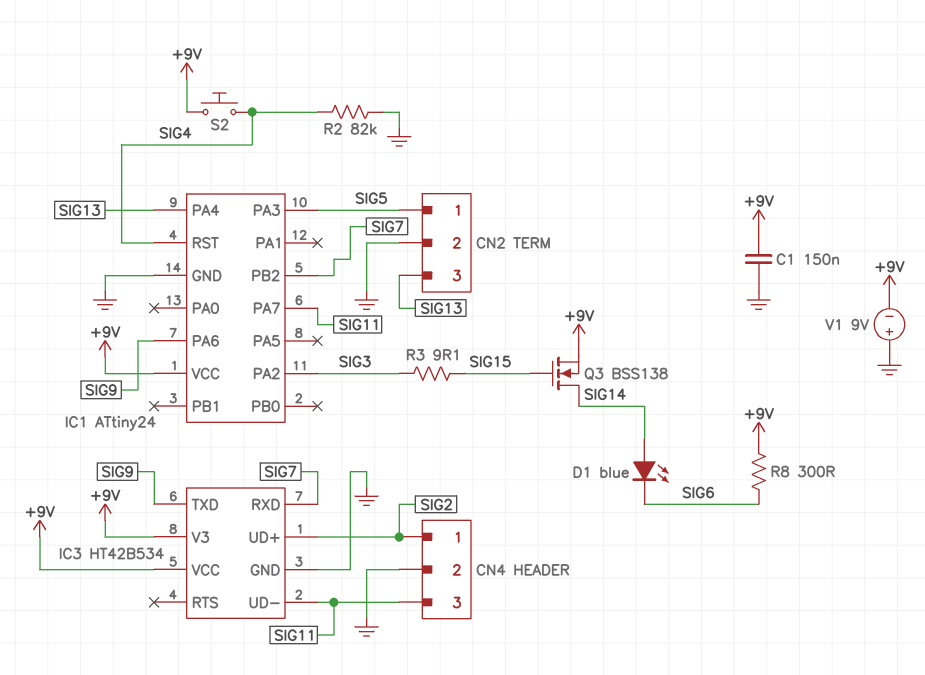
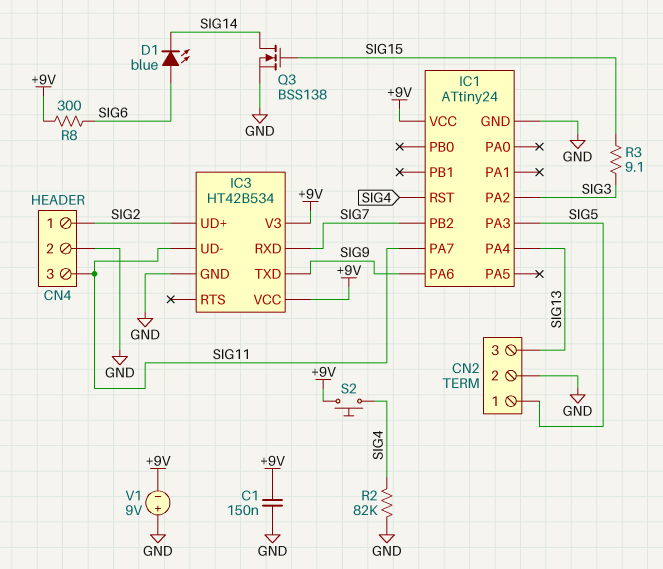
D1: LED blue (A SIG14, K SIG6) -> LED blue (A SIG6, K SIG14)
Q3: NMOS BSS138 (G SIG15, D SIG14, S +9V) -> NMOS BSS138 (G SIG15, D SIG14, S GND)

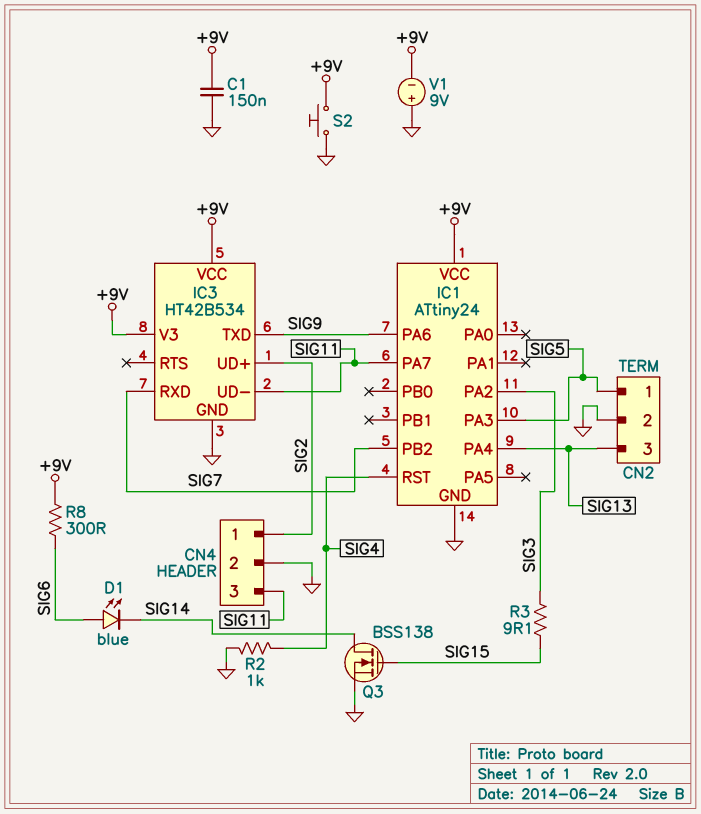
R2: 82k (GND, SIG4) -> 1k (GND, SIG4)
S2: button (+9V, SIG4) -> button (+9V, GND)

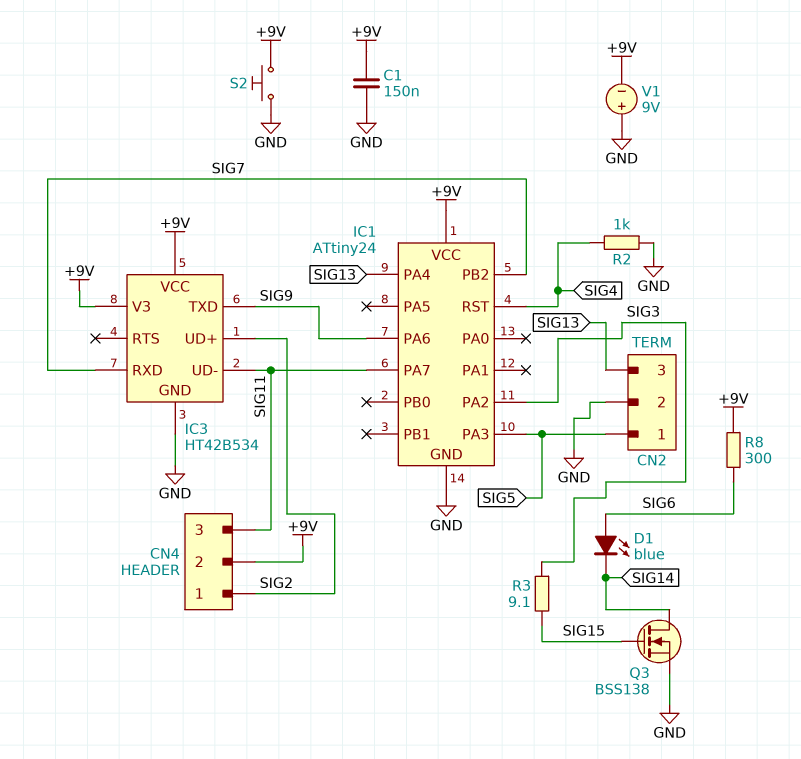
CN4 pin 2: GND -> +9V

